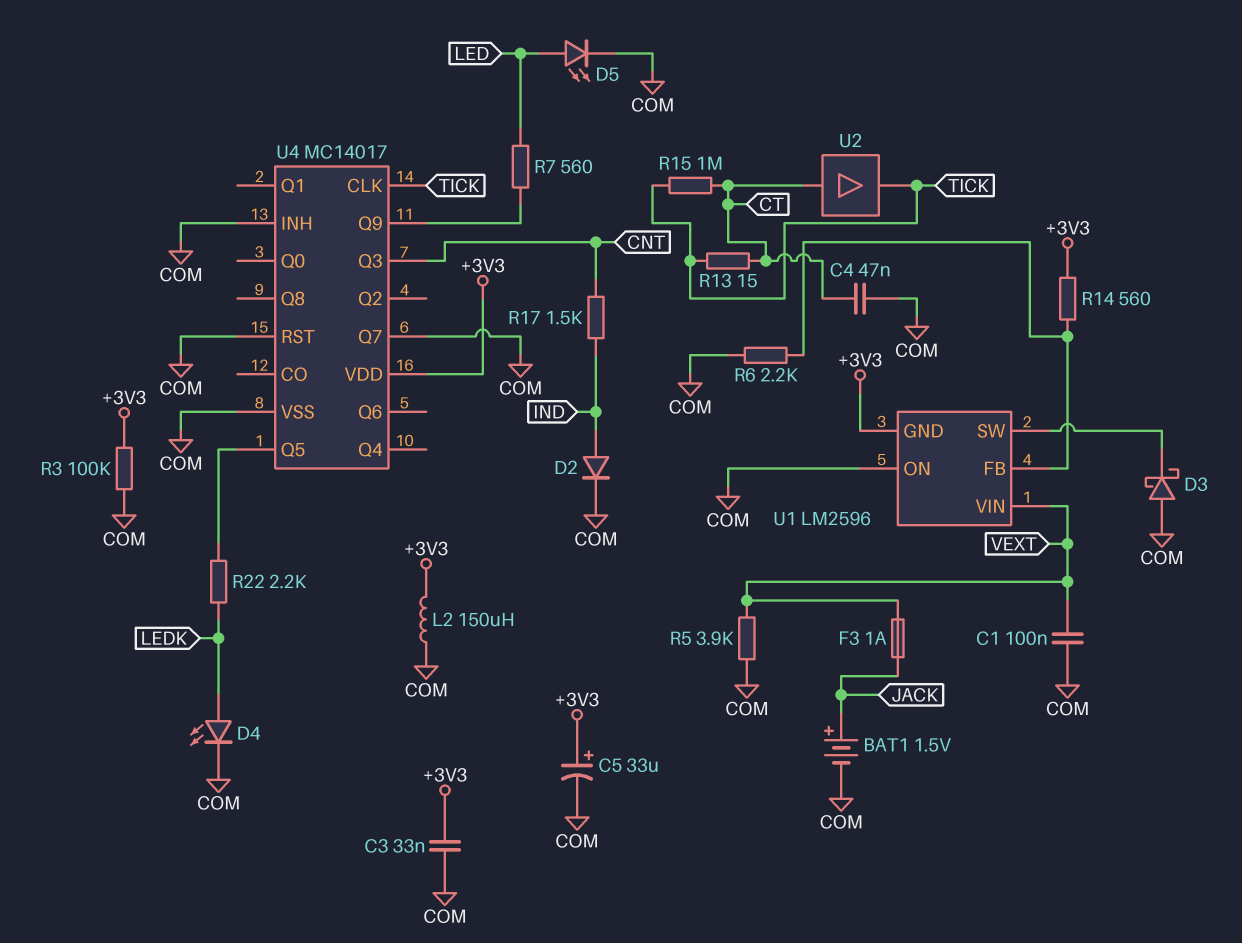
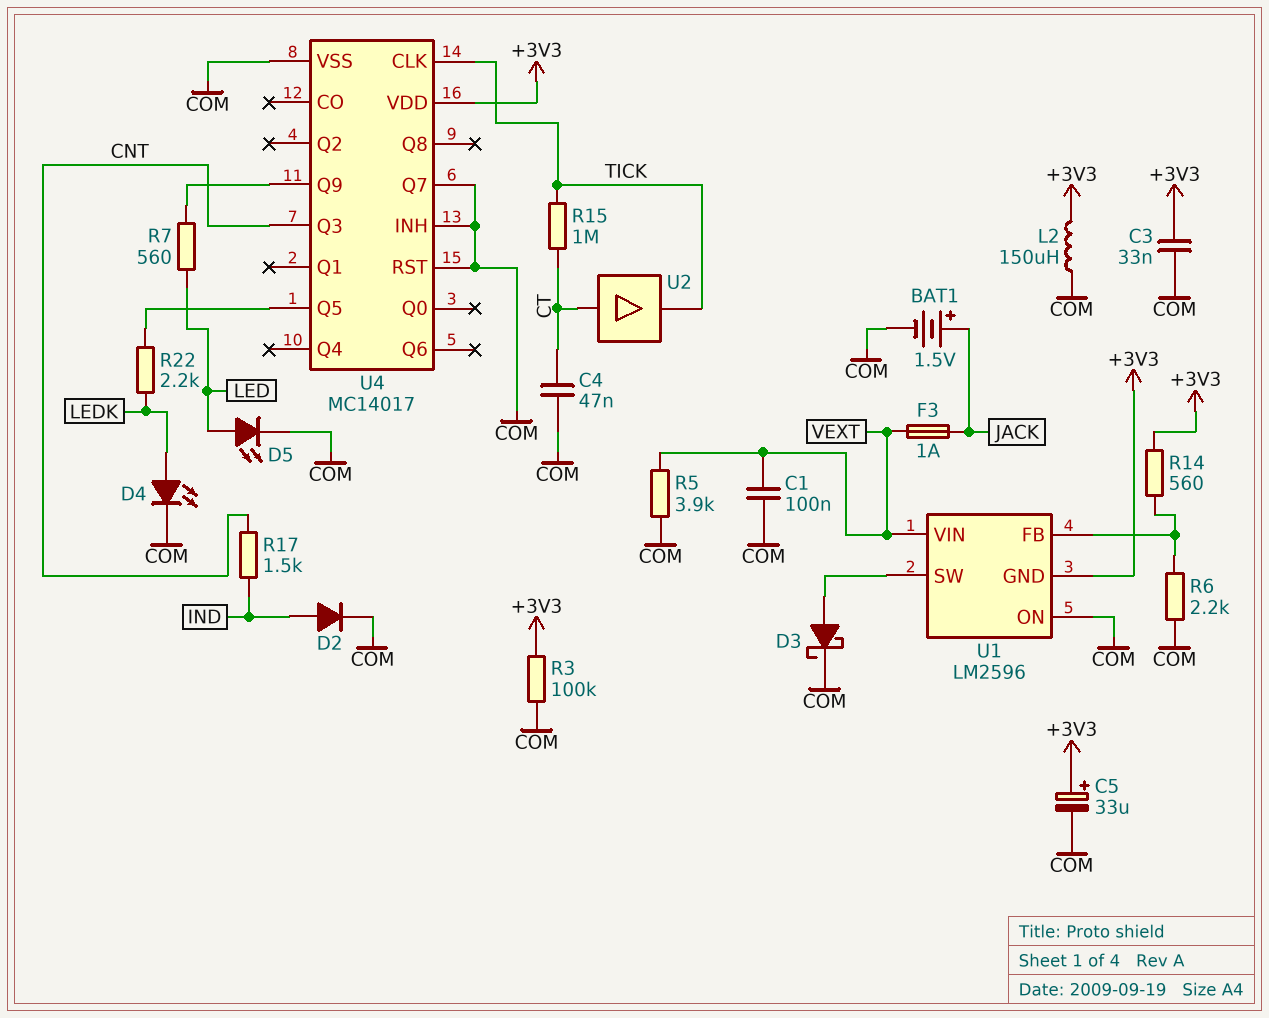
D3: schottky (A COM, K U1/SW) -> schottky (A U1/SW, K COM)
R13: 15 (CT, TICK) -> none

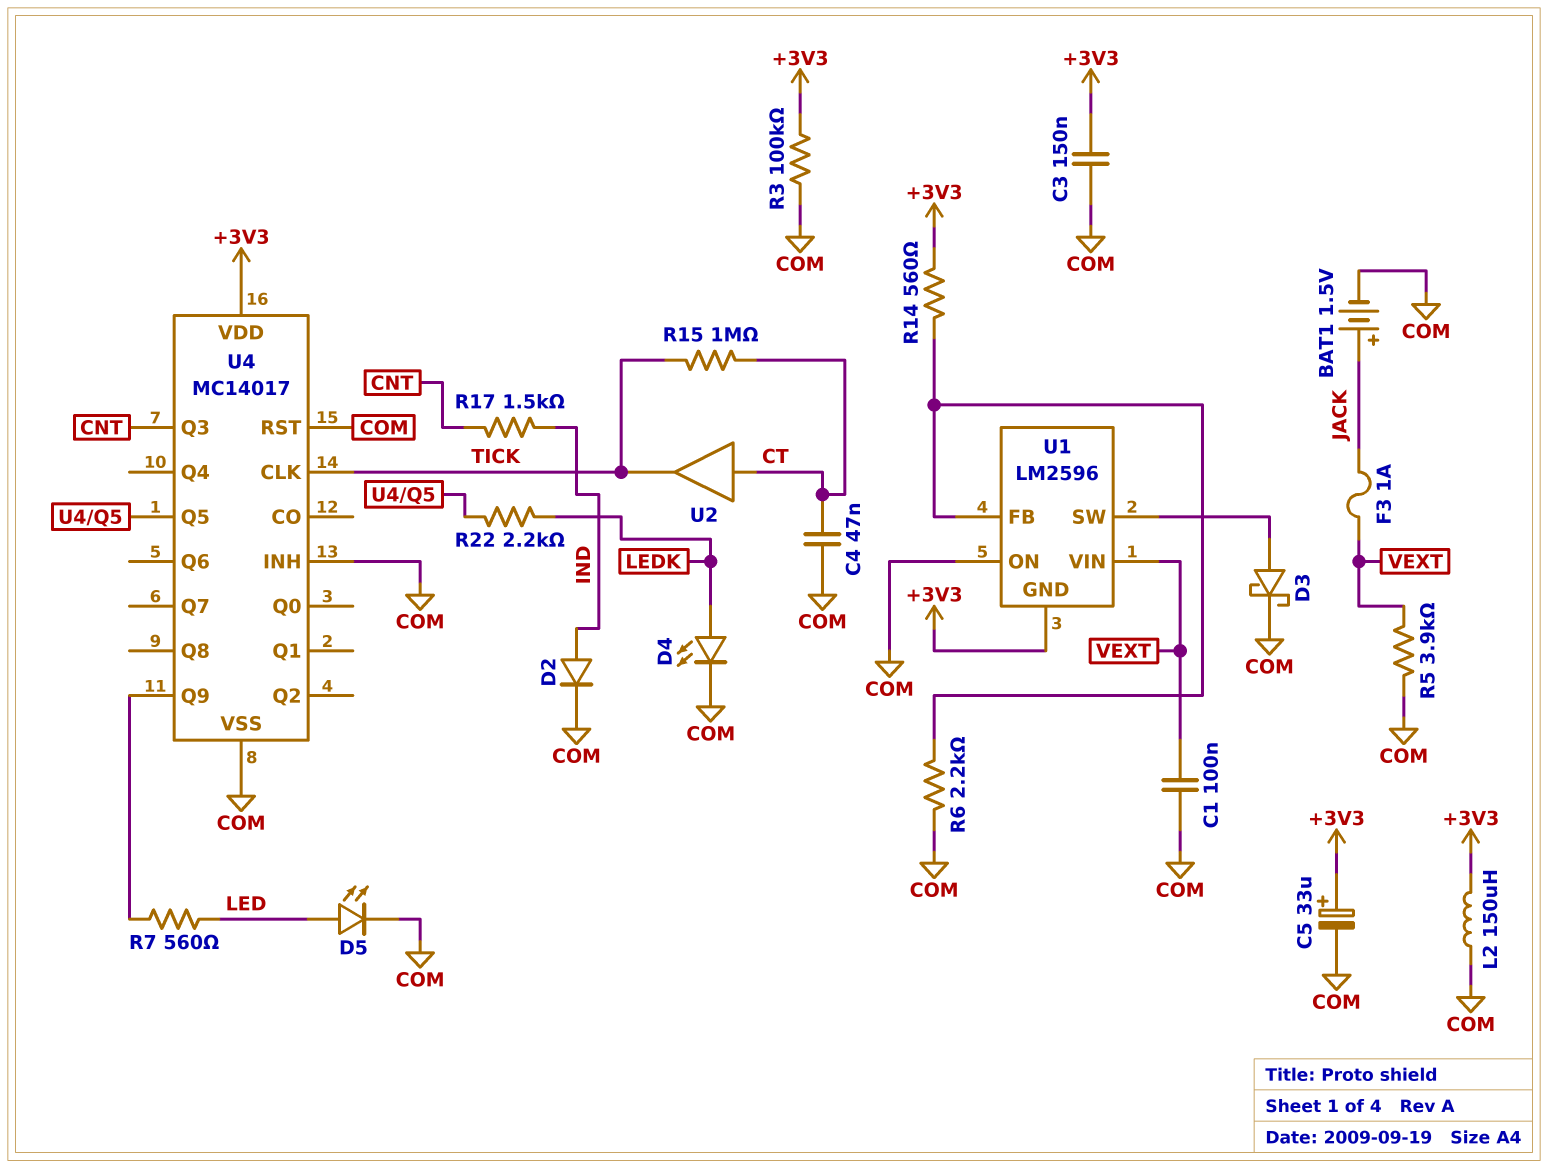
C3: 33nF (+3V3, COM) -> 150nF (+3V3, COM)
U4 pin Q7: COM -> none

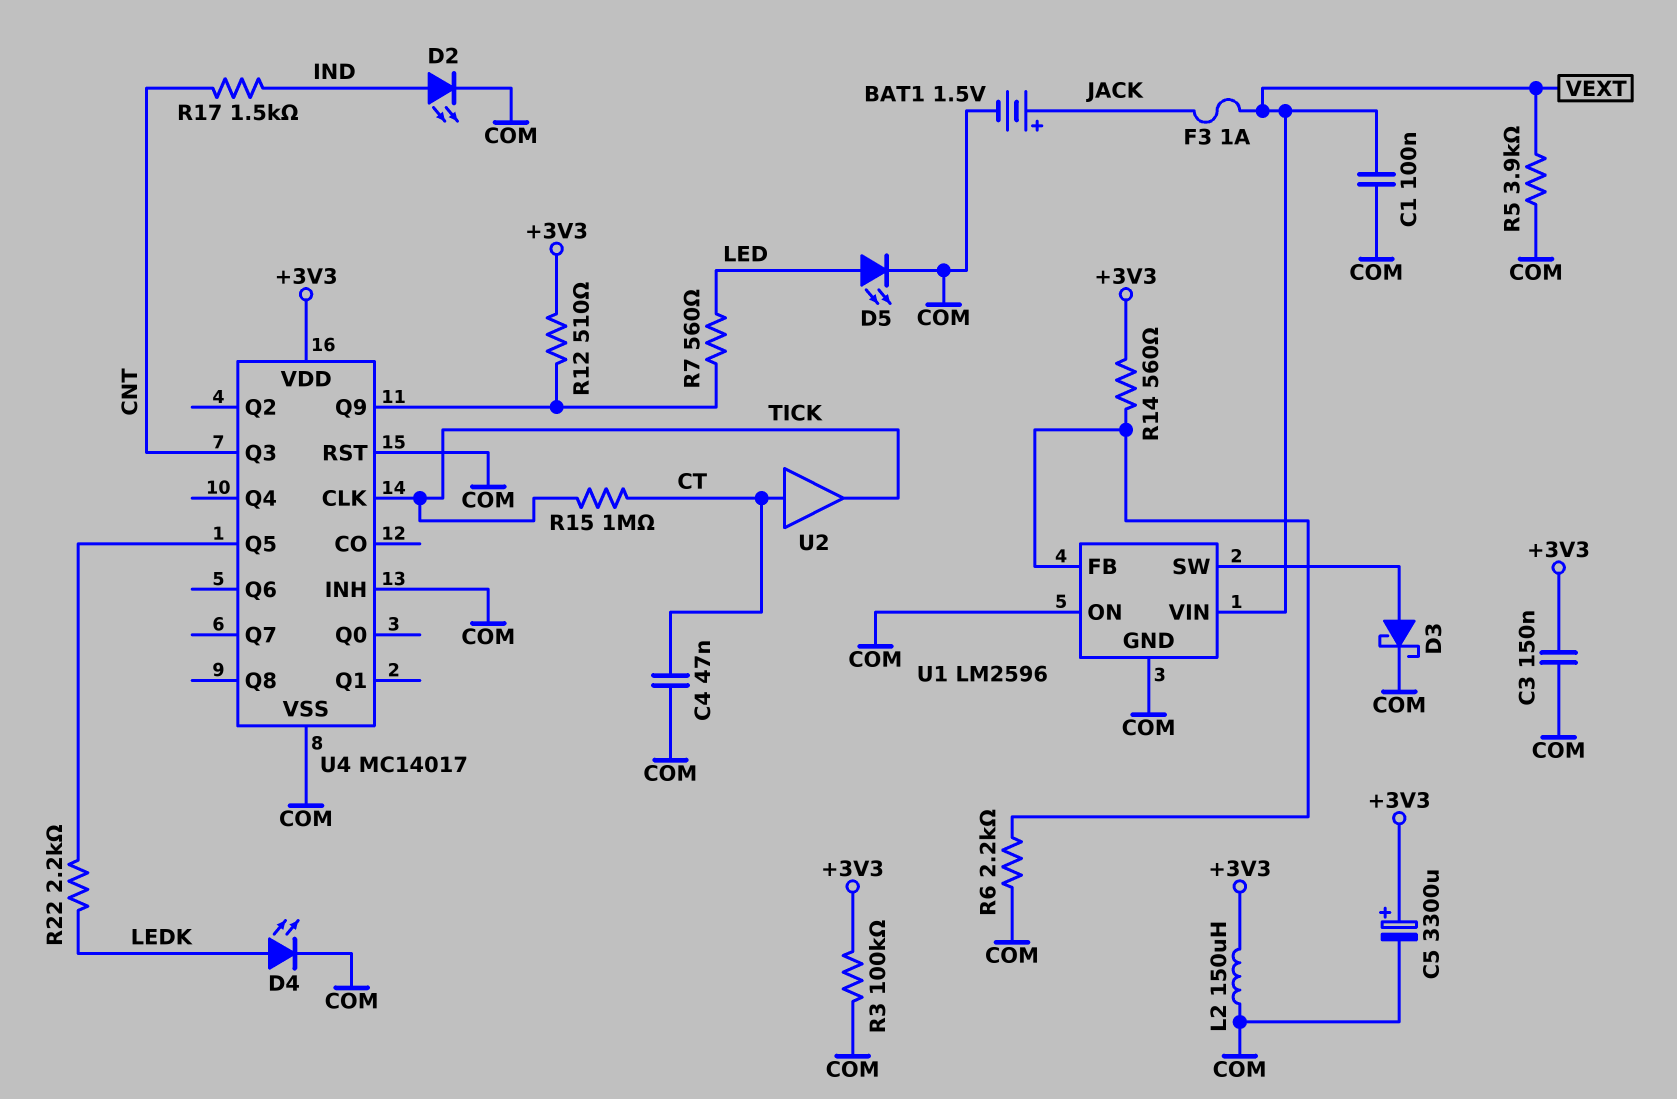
C5: 33uF (plus +3V3, minus COM) -> 3300uF (plus +3V3, minus COM)
D2: diode (A IND, K COM) -> LED (A IND, K COM)
R12: none -> 510 (+3V3, U4/Q9)
U1 pin GND: +3V3 -> COM

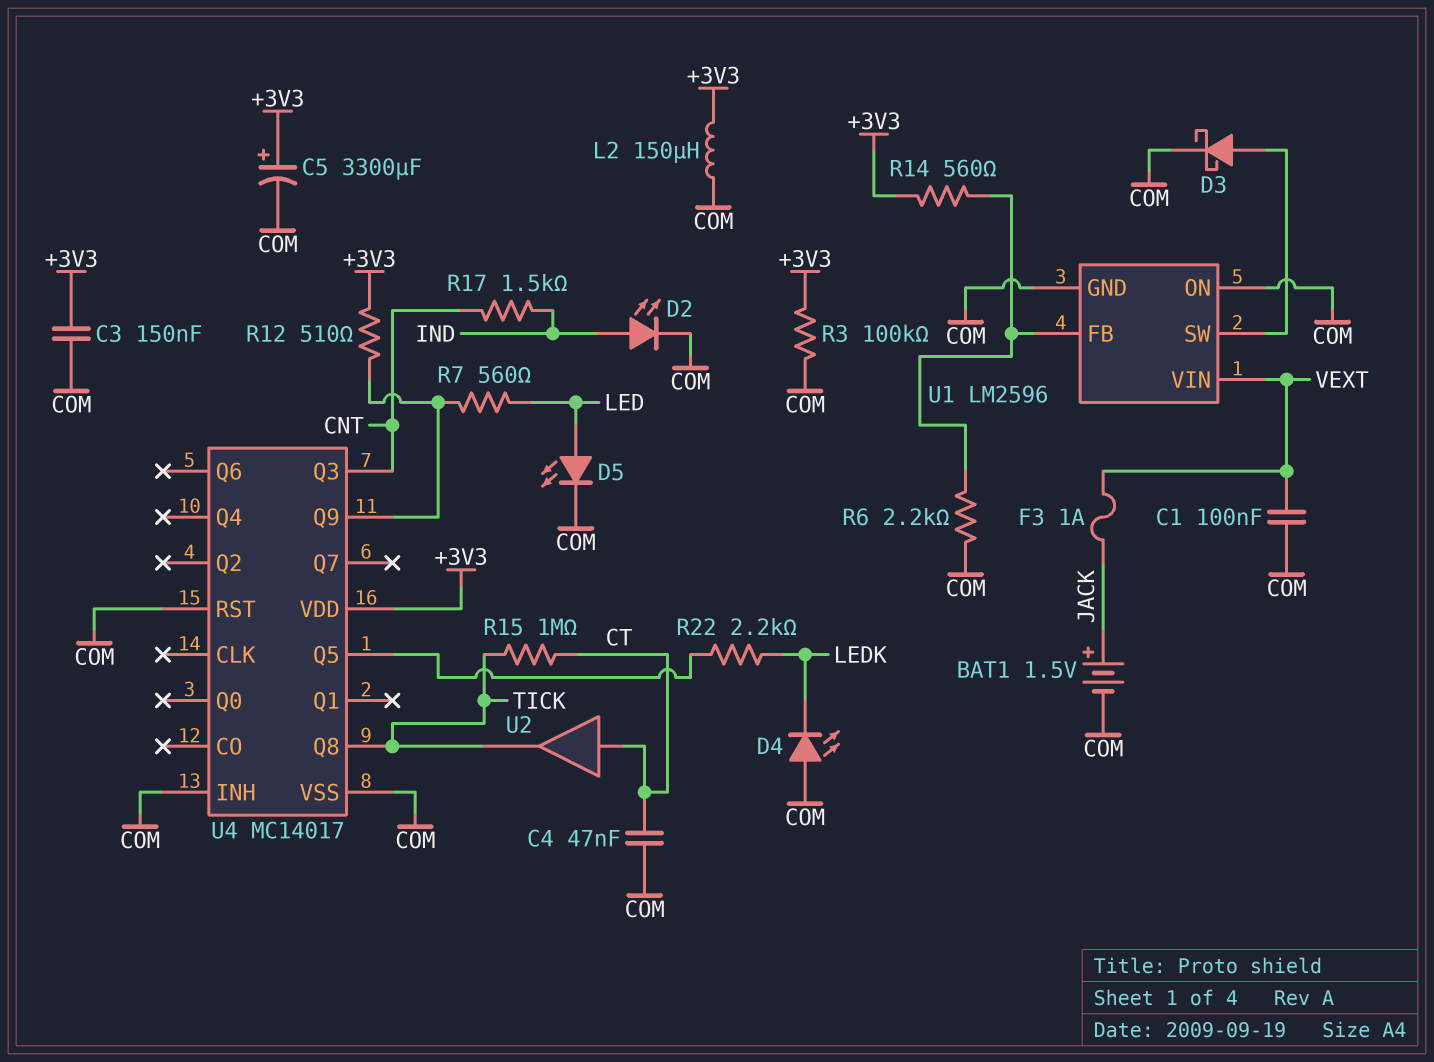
D4: LED (A LEDK, K COM) -> LED (A COM, K LEDK)
R5: 3.9k (COM, VEXT) -> none
U4 pin CLK: TICK -> none
U4 pin Q8: none -> TICK

